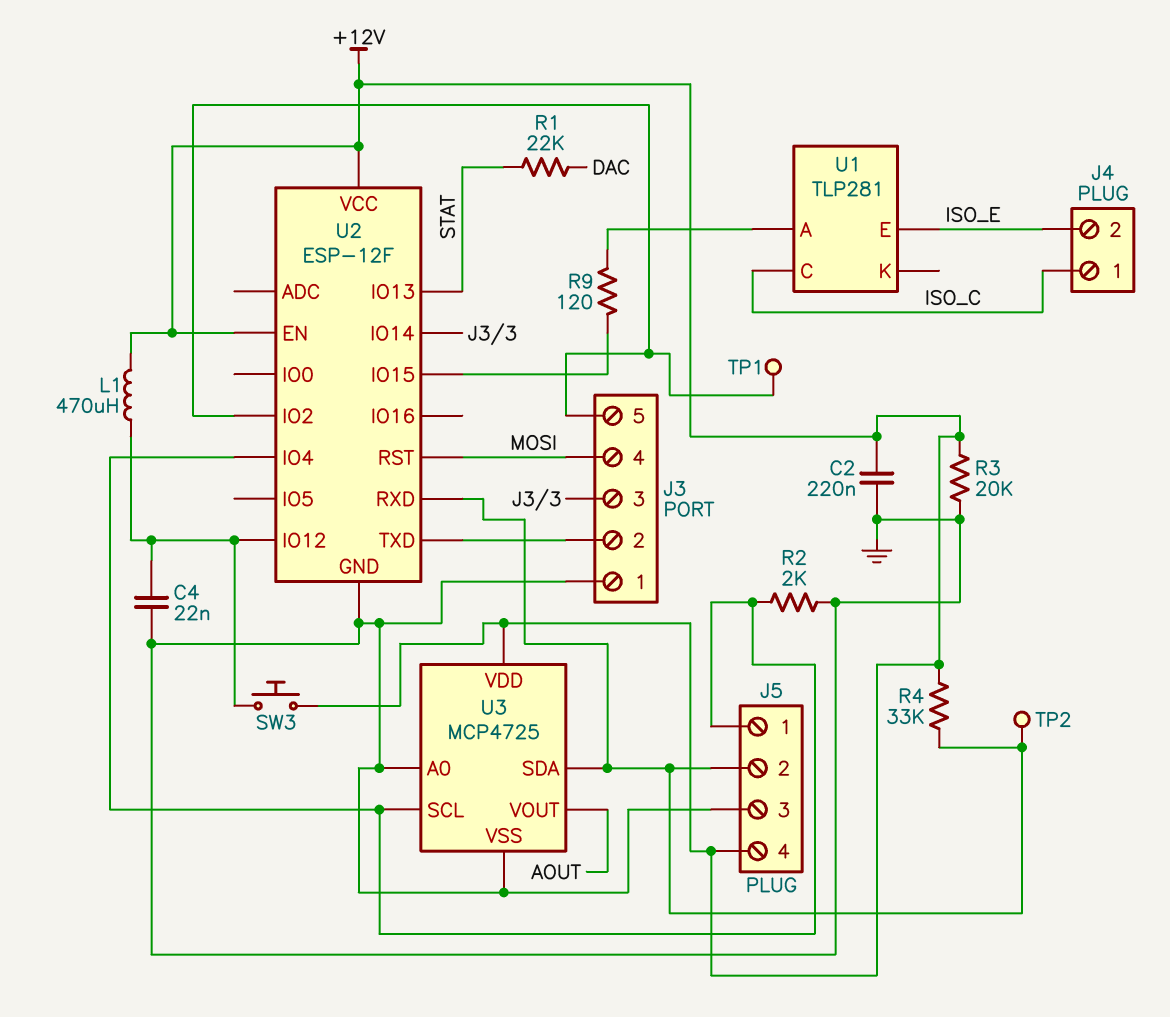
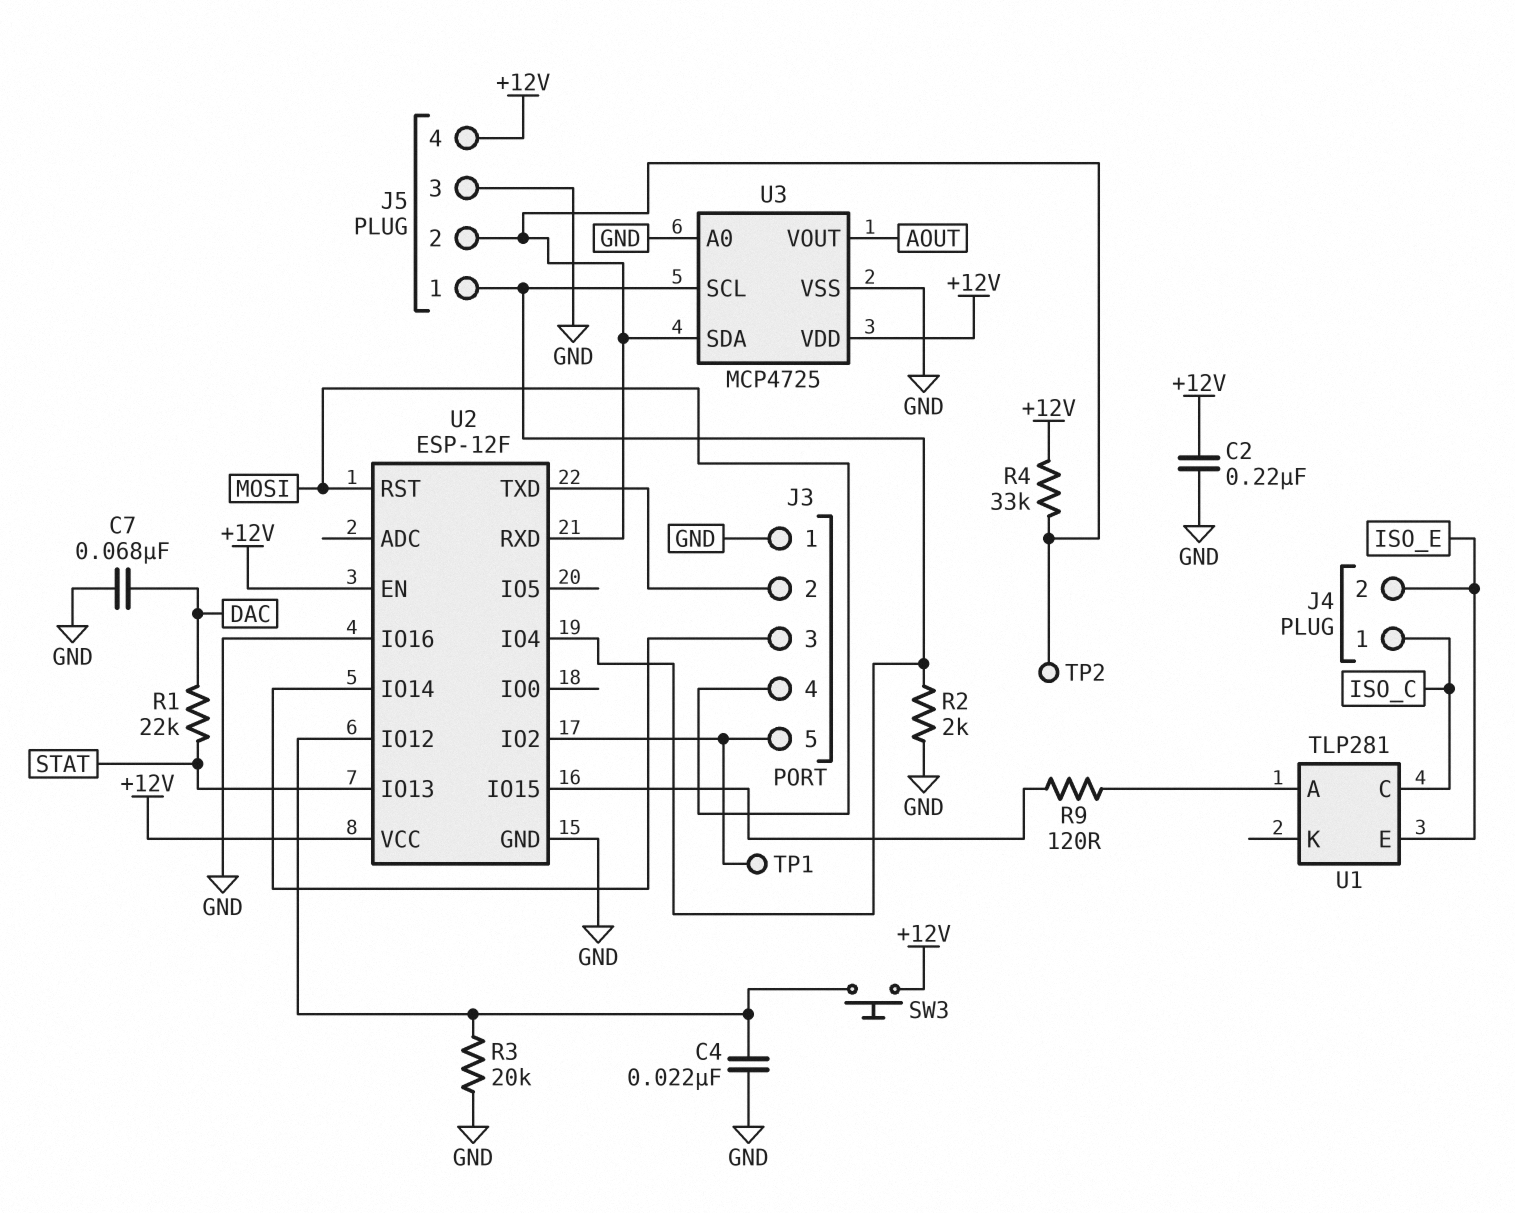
C7: none -> 68nF (DAC, GND)
L1: 470uH (+12V, U2/IO12) -> none
R3: 20k (+12V, GND) -> 20k (GND, U2/IO12)
U2 pin IO16: none -> GND

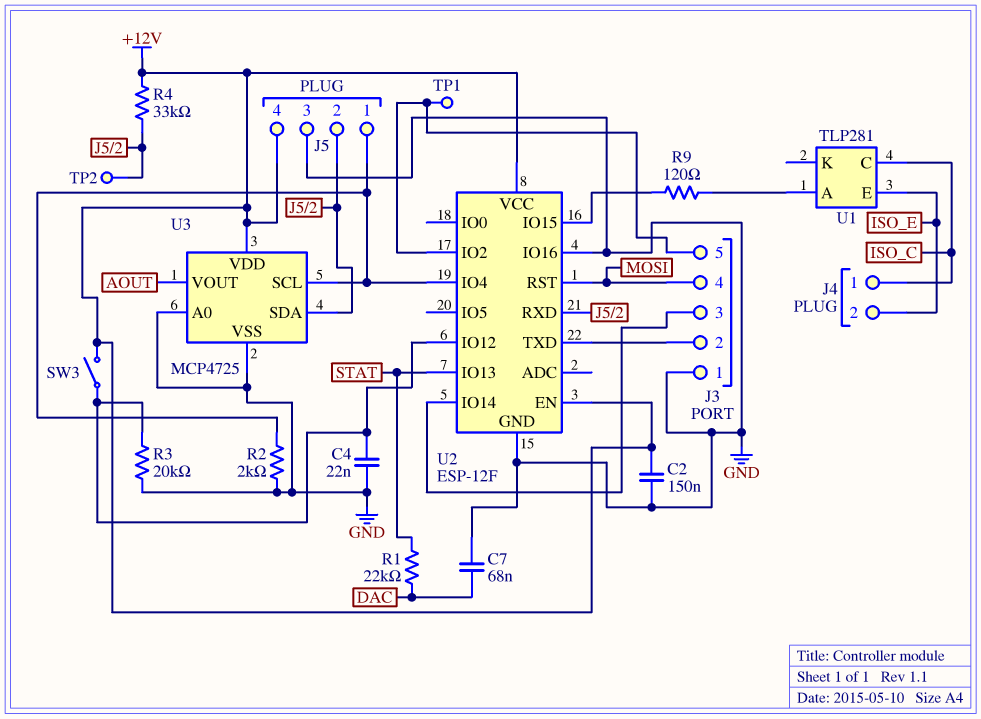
C2: 220nF (+12V, GND) -> 150nF (+12V, GND)
SW3: button (+12V, U2/IO12) -> switch (+12V, U2/IO12)

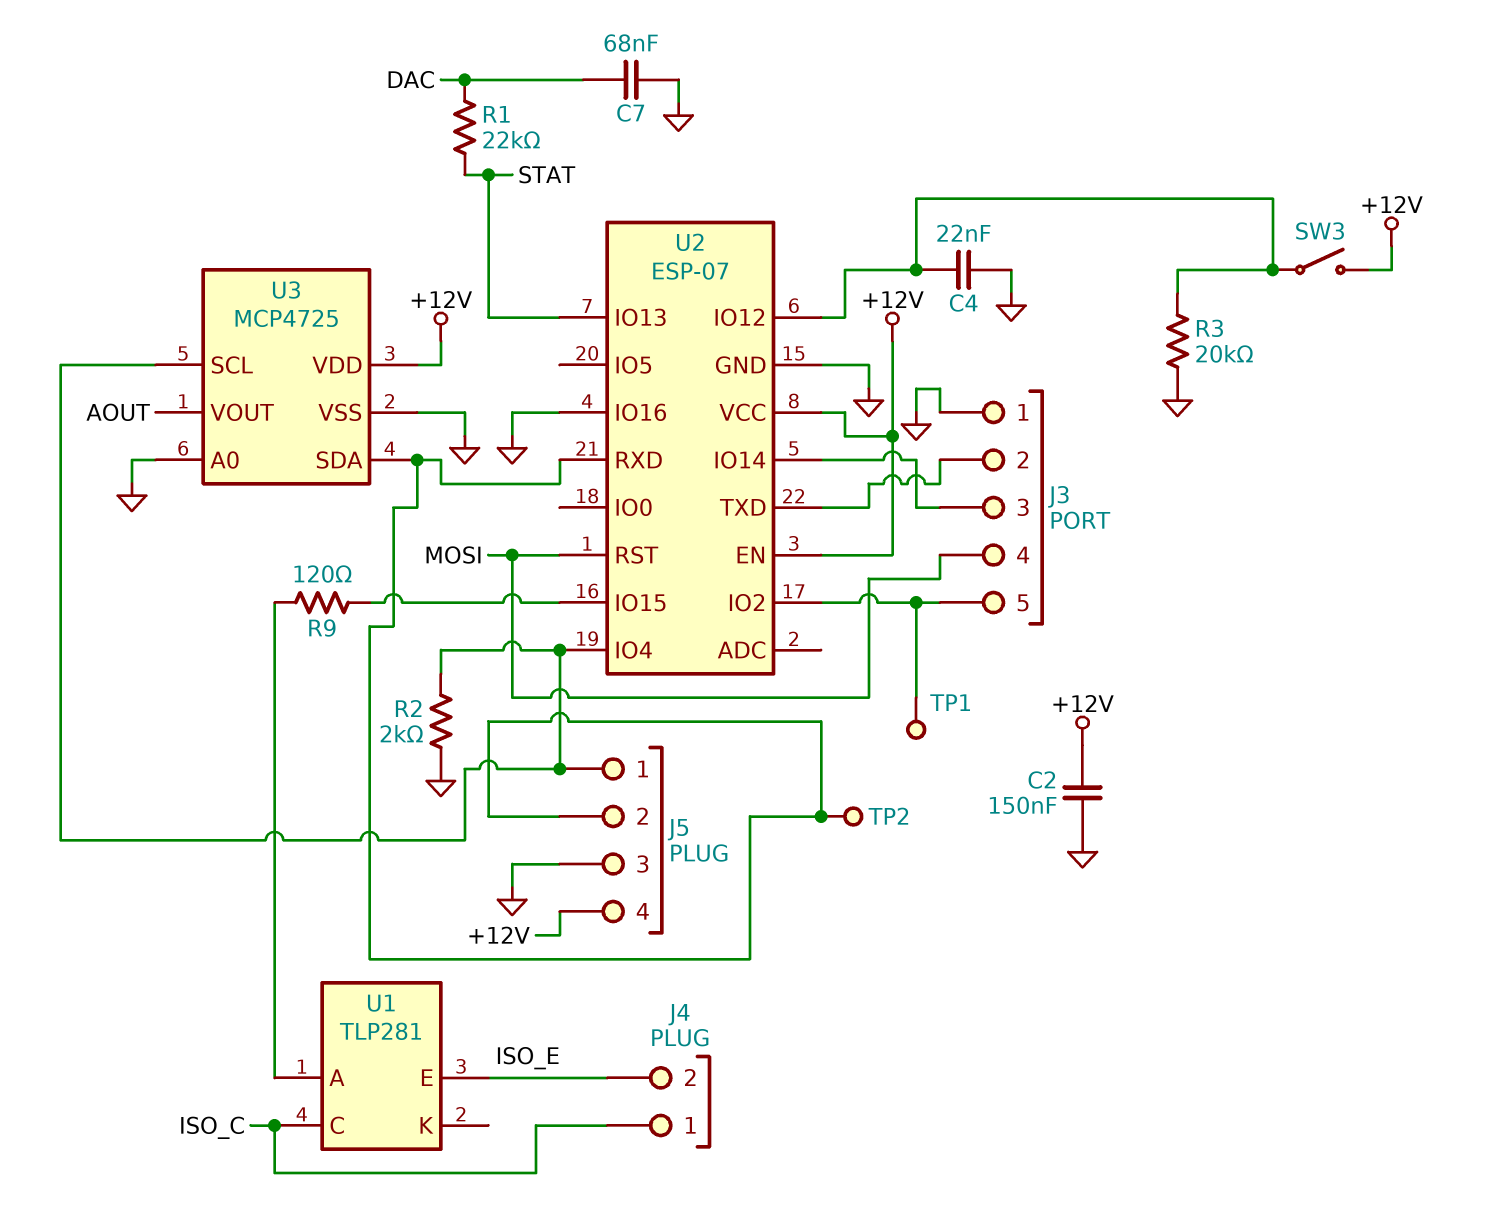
R4: 33k (+12V, J5/2) -> none
U2: ESP-12F -> ESP-07

